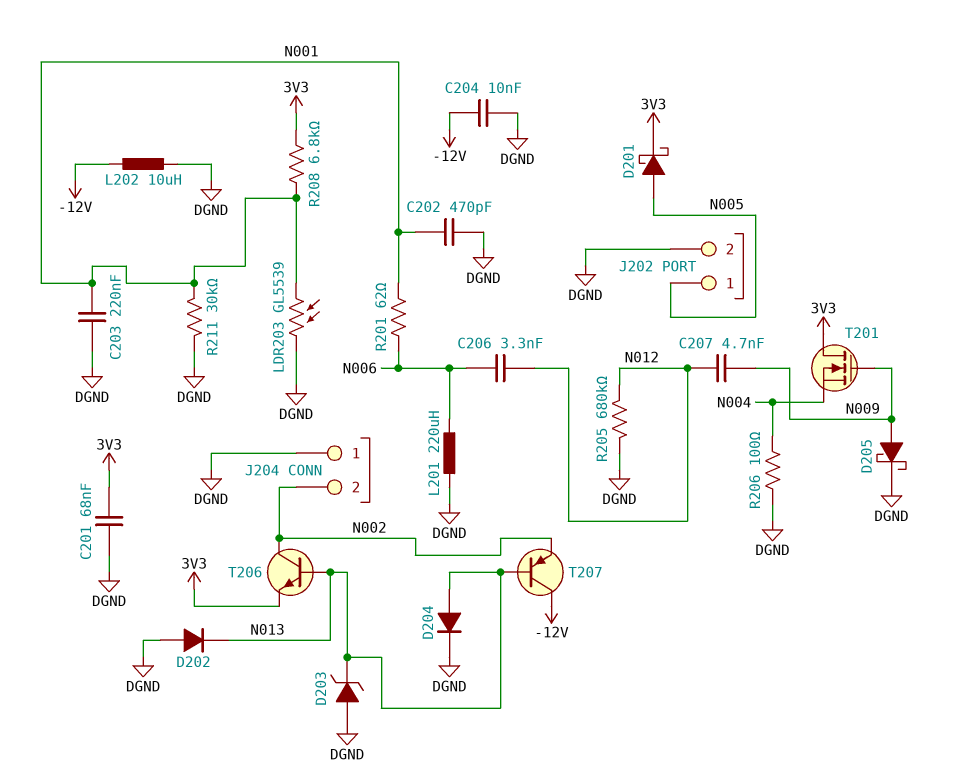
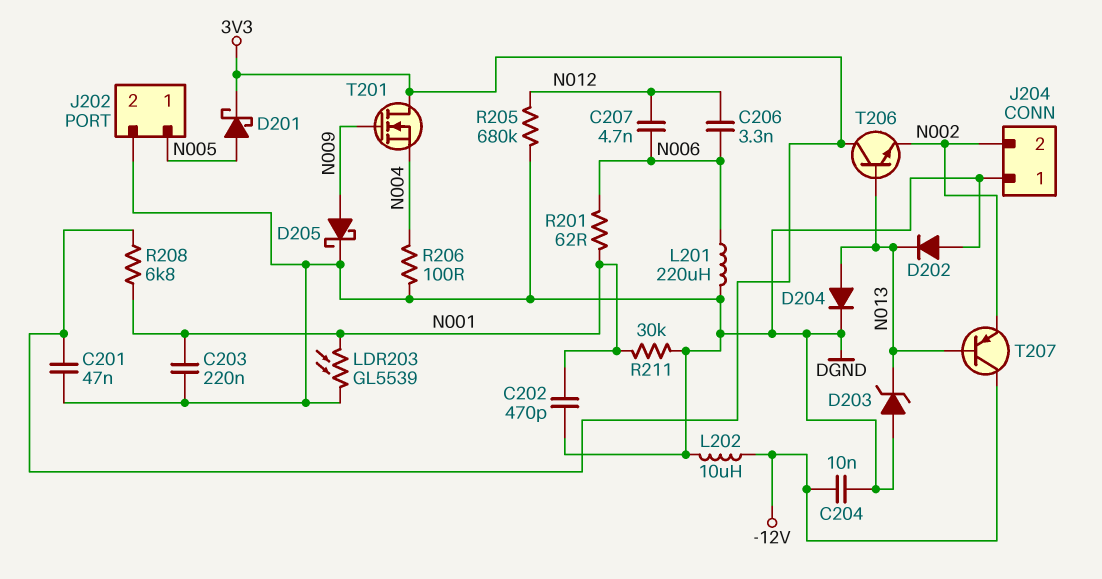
C201: 68nF (3V3, DGND) -> 47nF (3V3, DGND)
C207: 4.7nF (N009, N012) -> 4.7nF (N006, N012)
T206: NPN (B N013, C N002, E 3V3) -> NPN (B N013, C 3V3, E N002)

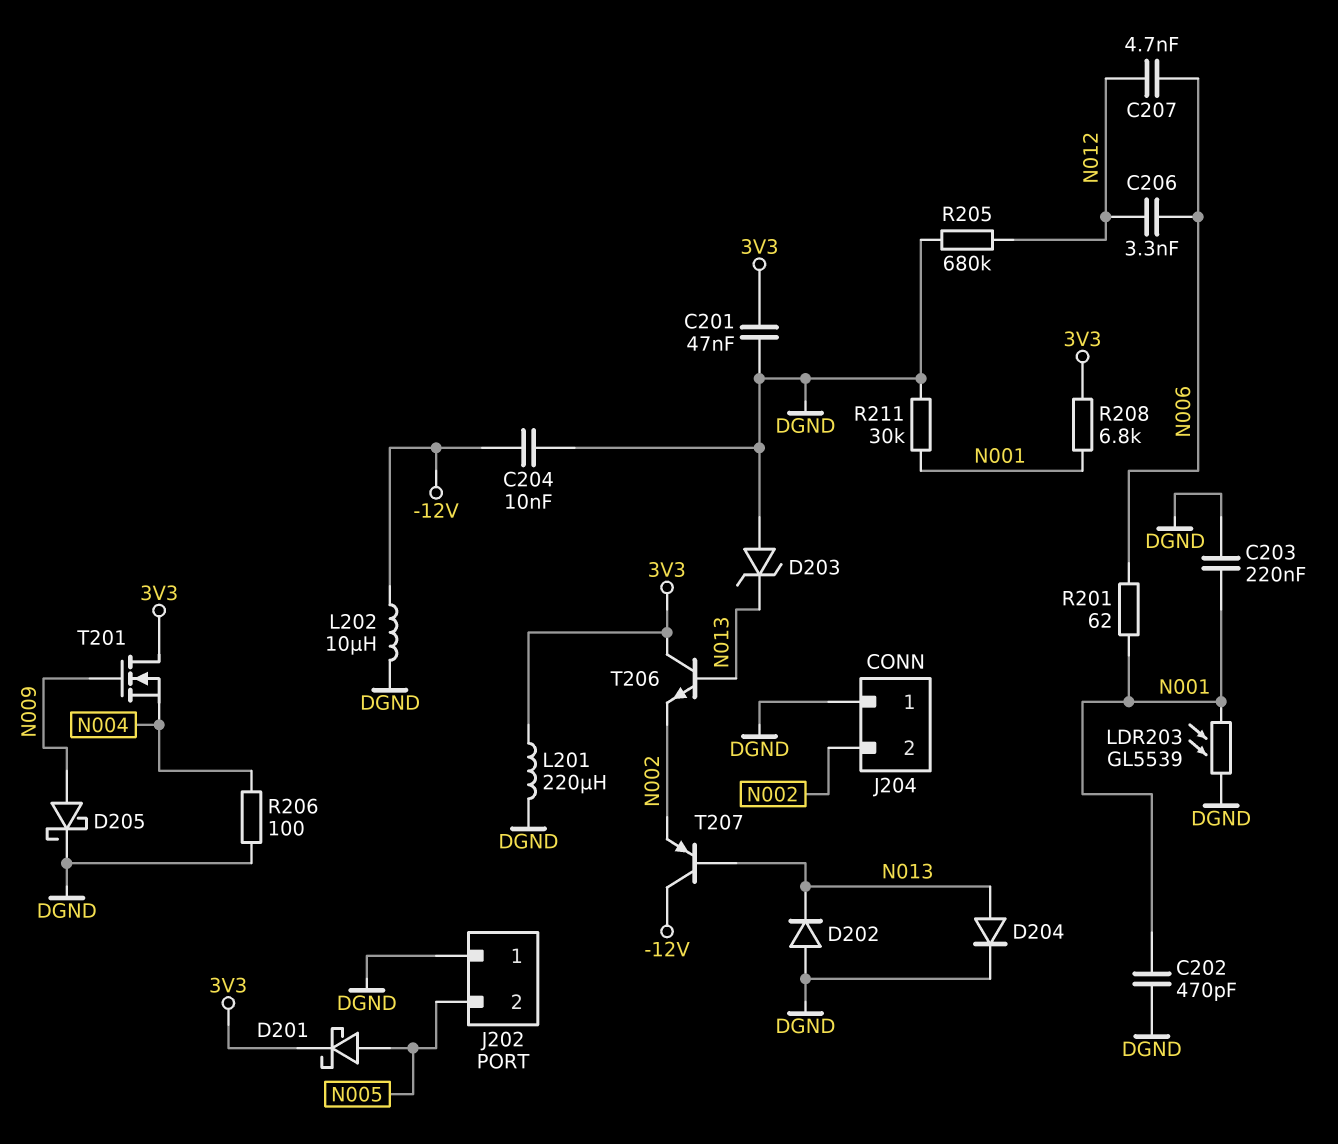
J202 pin 1: N005 -> DGND
J202 pin 2: DGND -> N005
L201: 220uH (DGND, N006) -> 220uH (3V3, DGND)

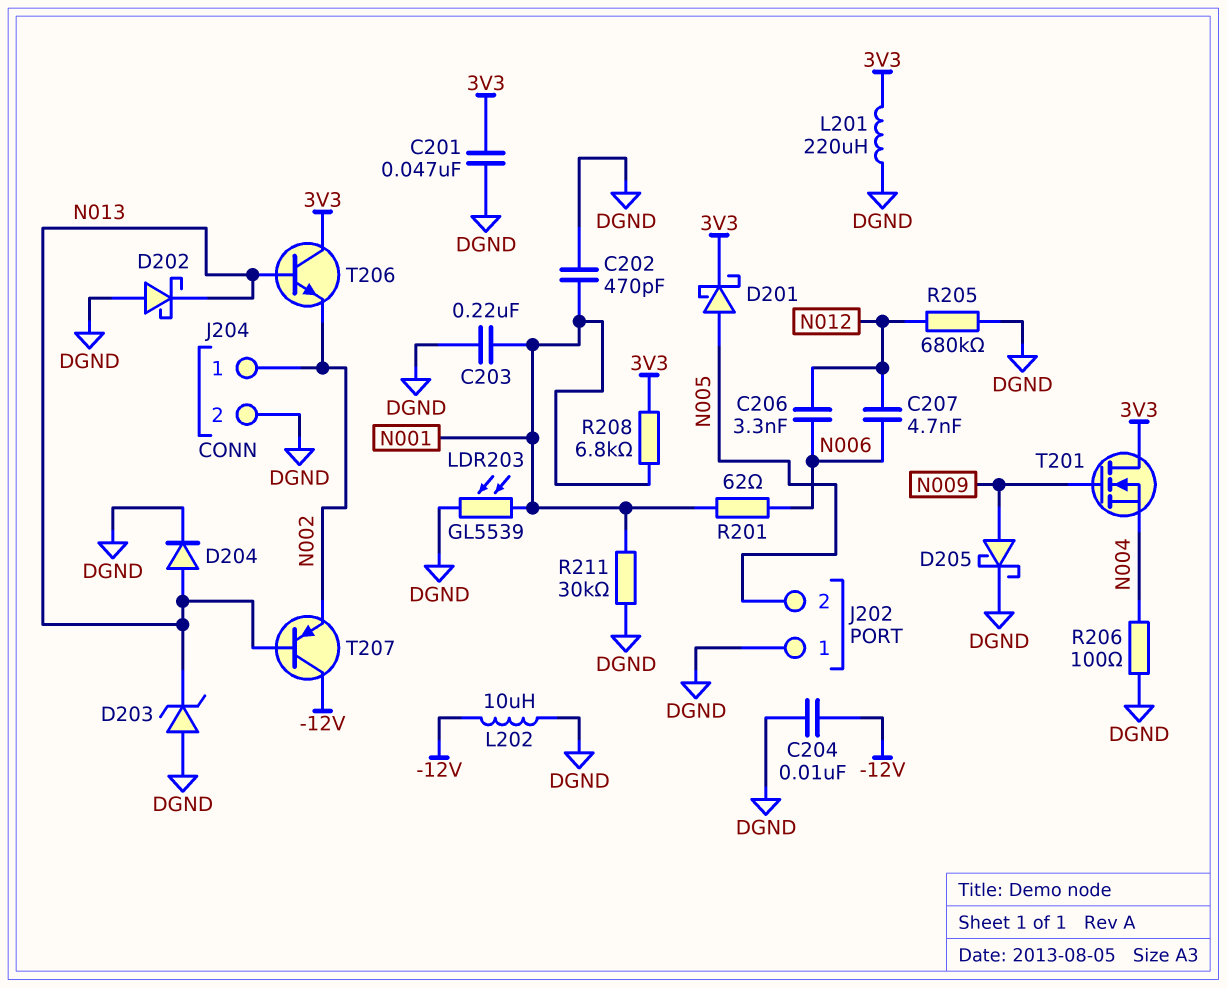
D202: diode (A DGND, K N013) -> schottky (A DGND, K N013)
J204 pin 1: DGND -> N002
J204 pin 2: N002 -> DGND

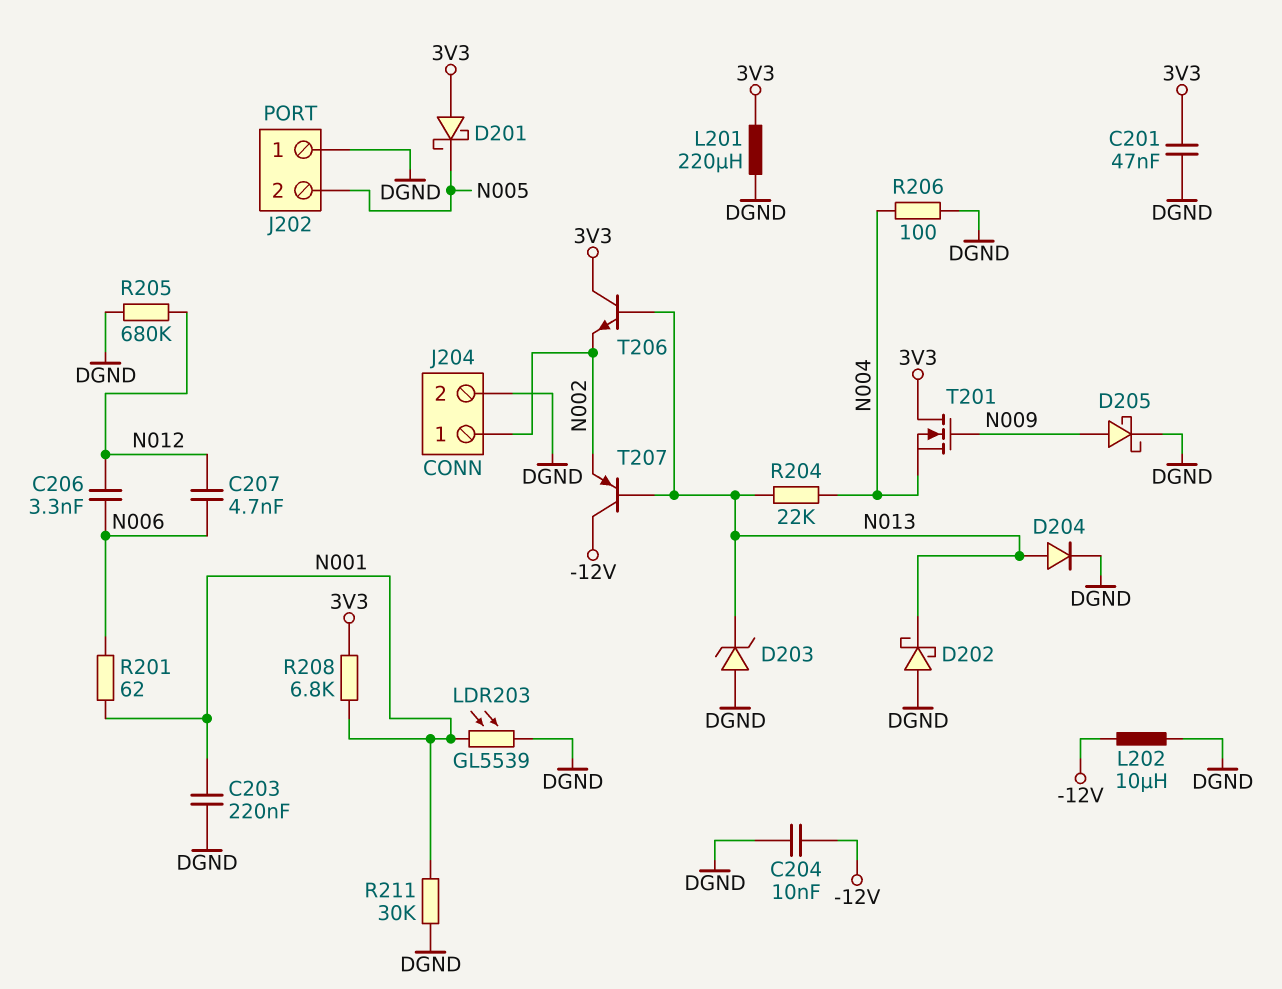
C202: 470pF (DGND, N001) -> none
D201: schottky (A N005, K 3V3) -> schottky (A 3V3, K N005)
R204: none -> 22k (N004, N013)

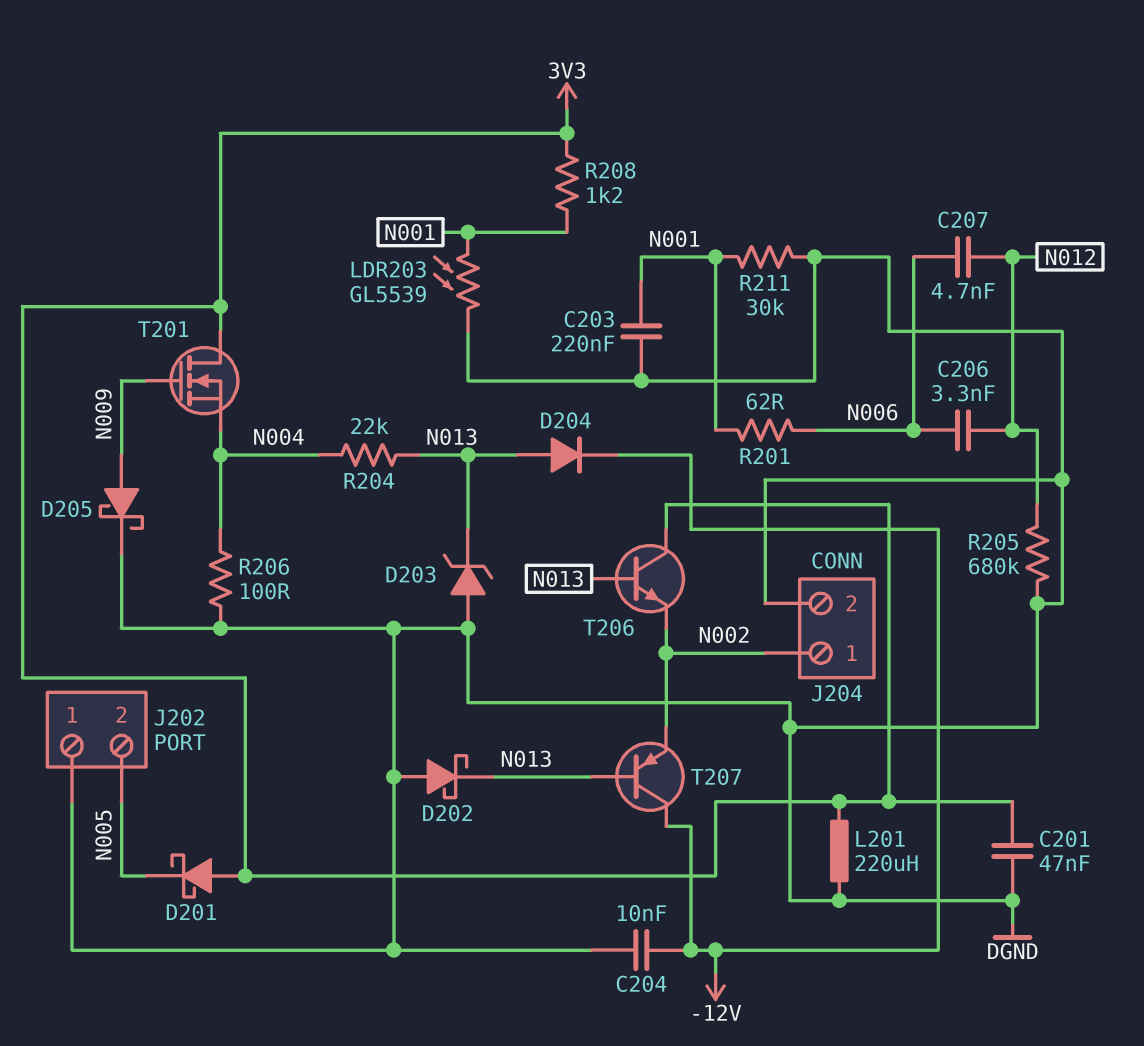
D204: diode (A N013, K DGND) -> diode (A N013, K -12V)
L202: 10uH (-12V, DGND) -> none
R208: 6.8k (3V3, N001) -> 1.2k (3V3, N001)

